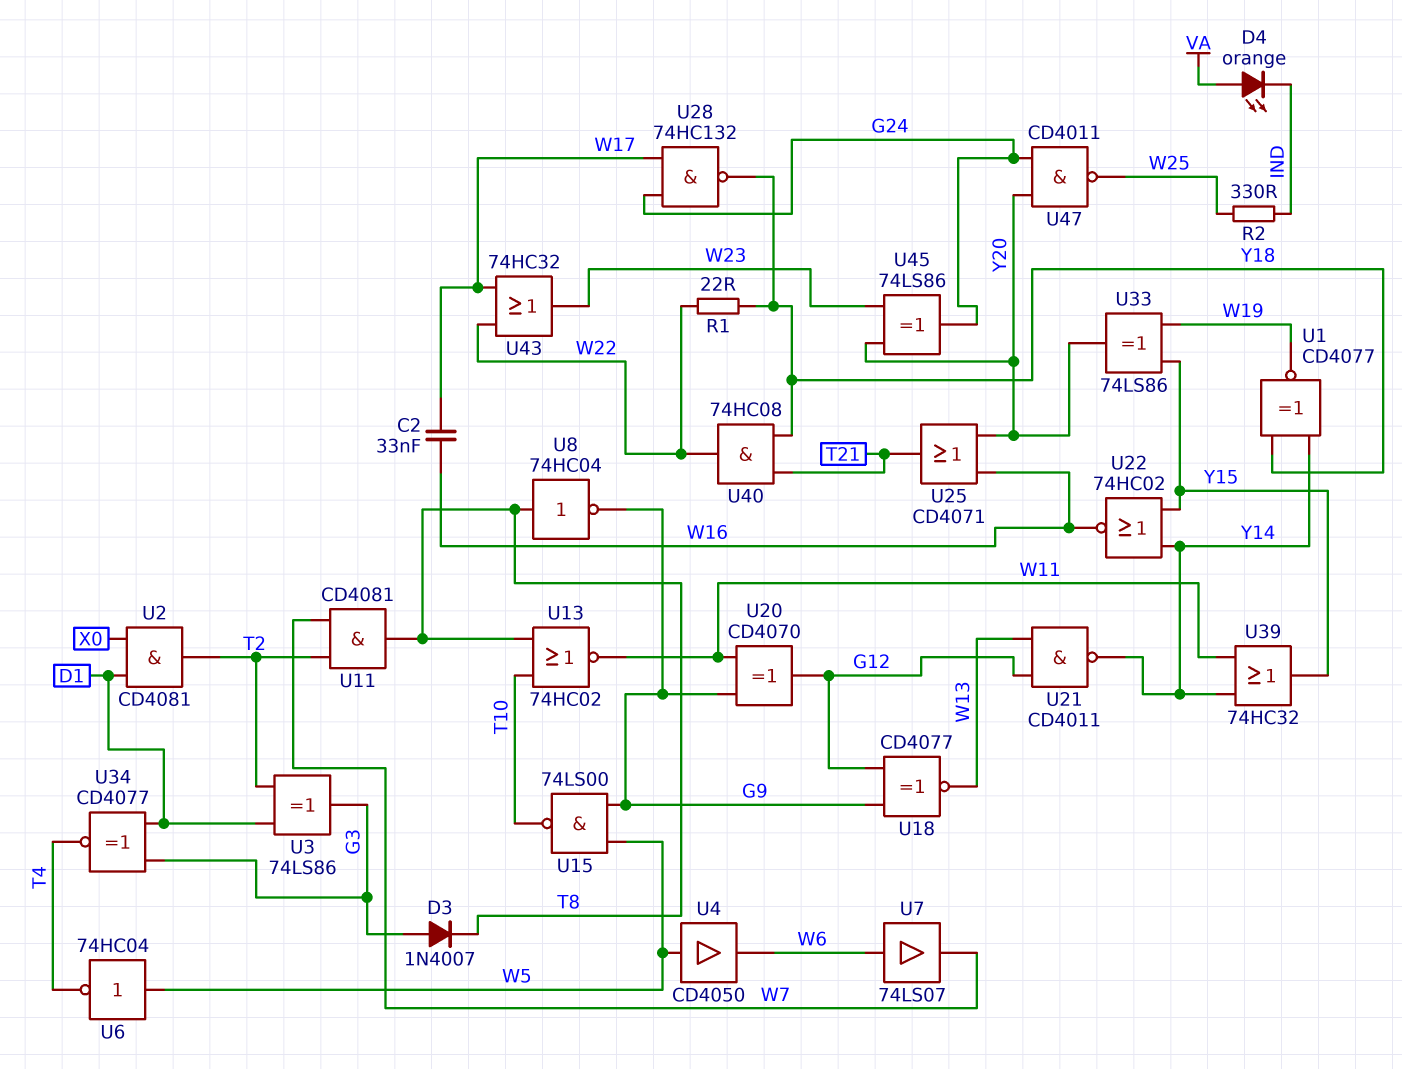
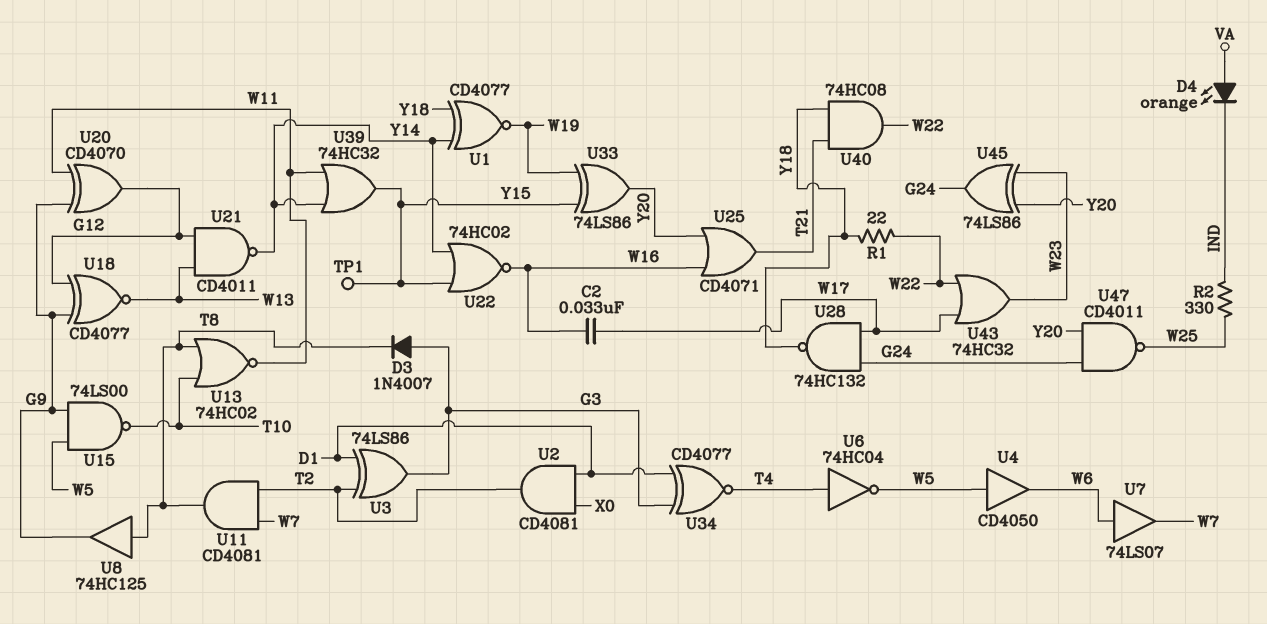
TP1: none -> test point (Y15)
U6: NOT 74HC04 (in W5, out T4) -> NOT 74HC04 (in T4, out W5)
U8: NOT 74HC04 (in T8, out G9) -> buffer 74HC125 (in T8, out G9)

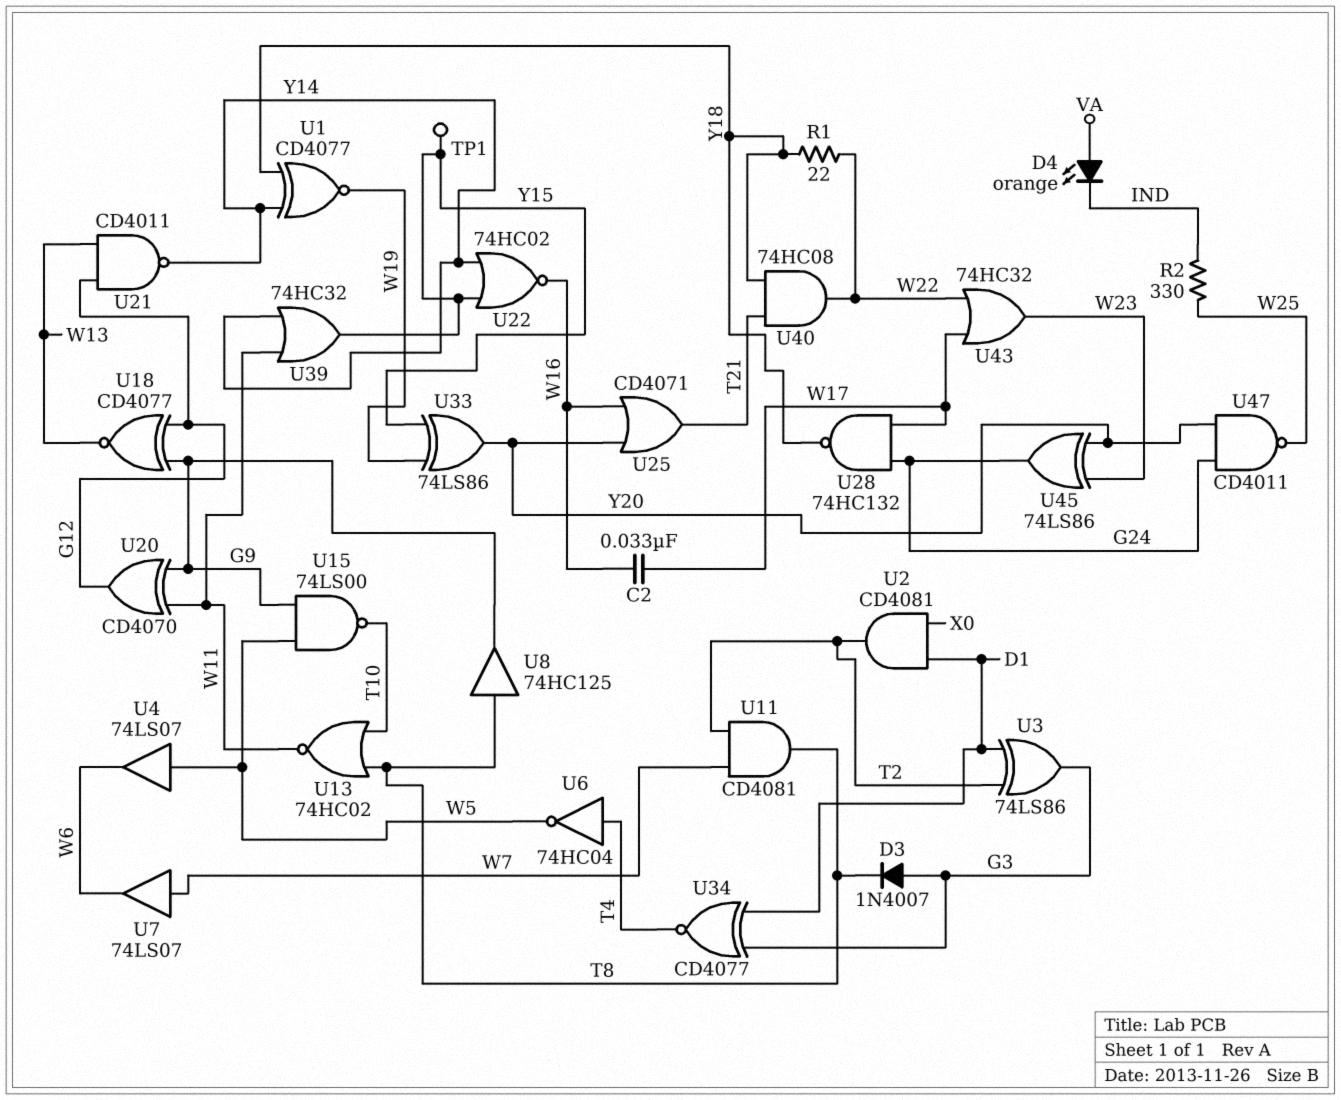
U4: buffer CD4050 (in W5, out W6) -> buffer 74LS07 (in W5, out W6)
U7: buffer 74LS07 (in W6, out W7) -> buffer 74LS07 (in W7, out W6)

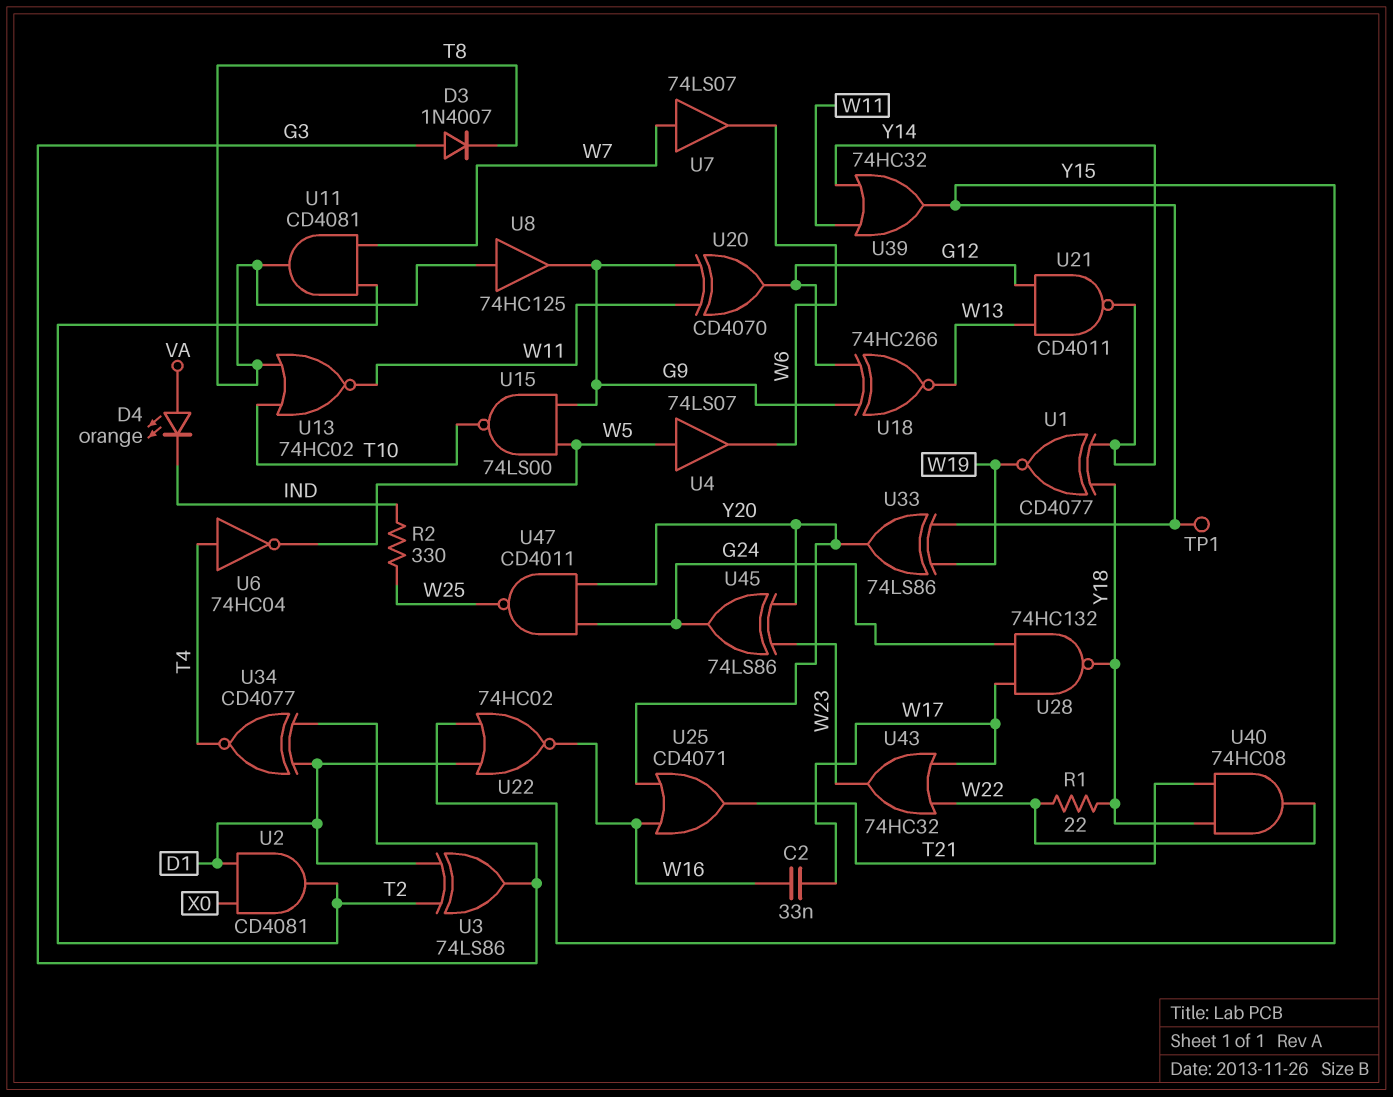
U18: XNOR CD4077 (in G9, in G12, out W13) -> XNOR 74HC266 (in G9, in G12, out W13)
U22: NOR 74HC02 (in Y14, in Y15, out W16) -> NOR 74HC02 (in D1, in Y15, out W16)

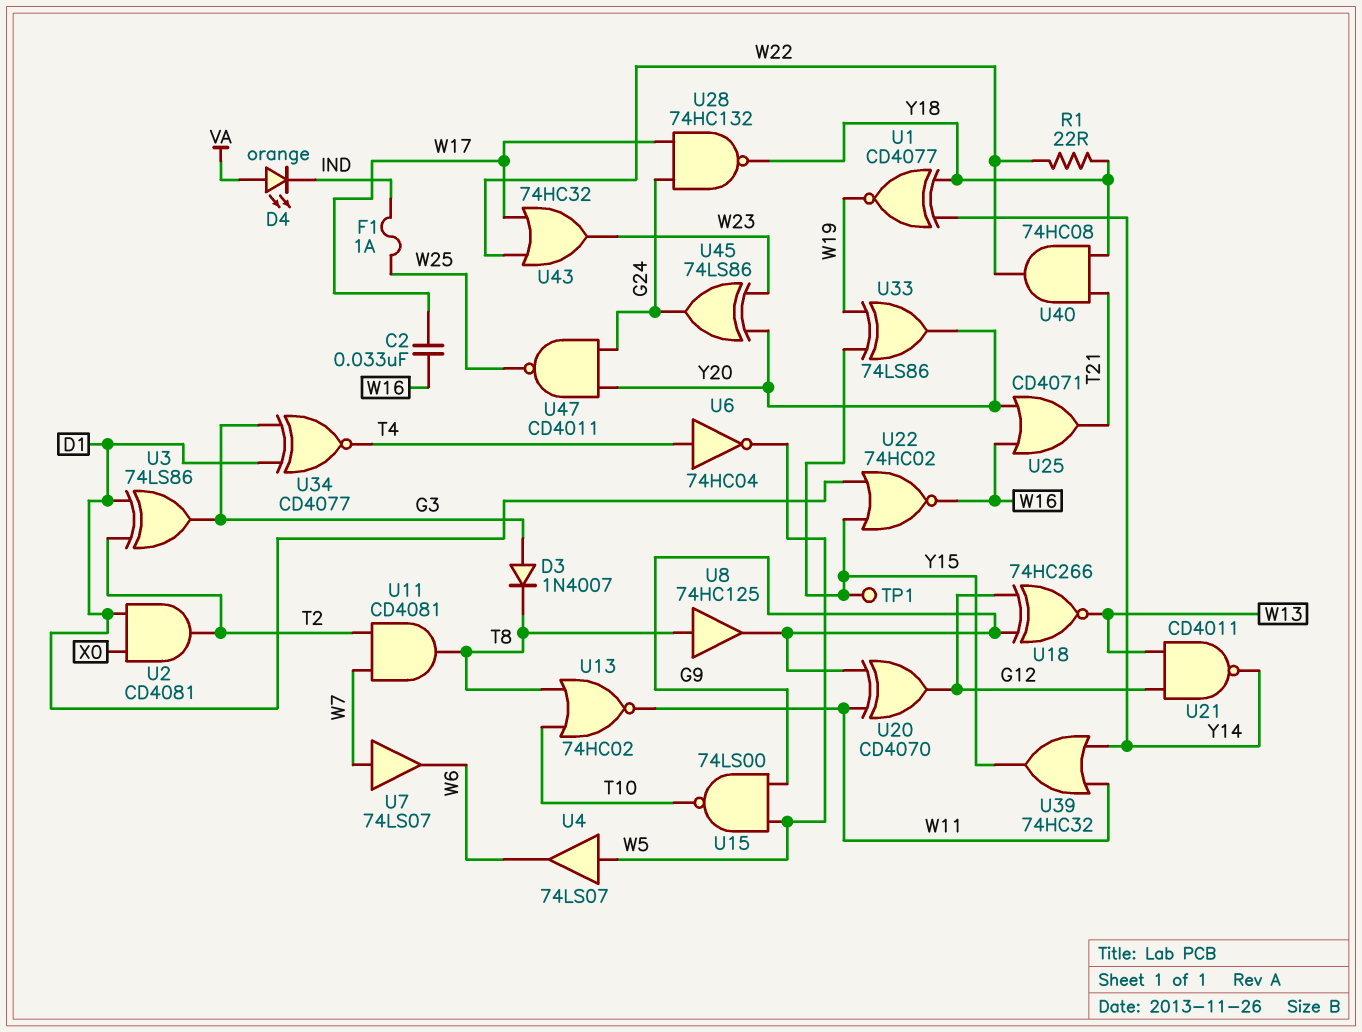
F1: none -> 1A (IND, W25)
R2: 330 (IND, W25) -> none

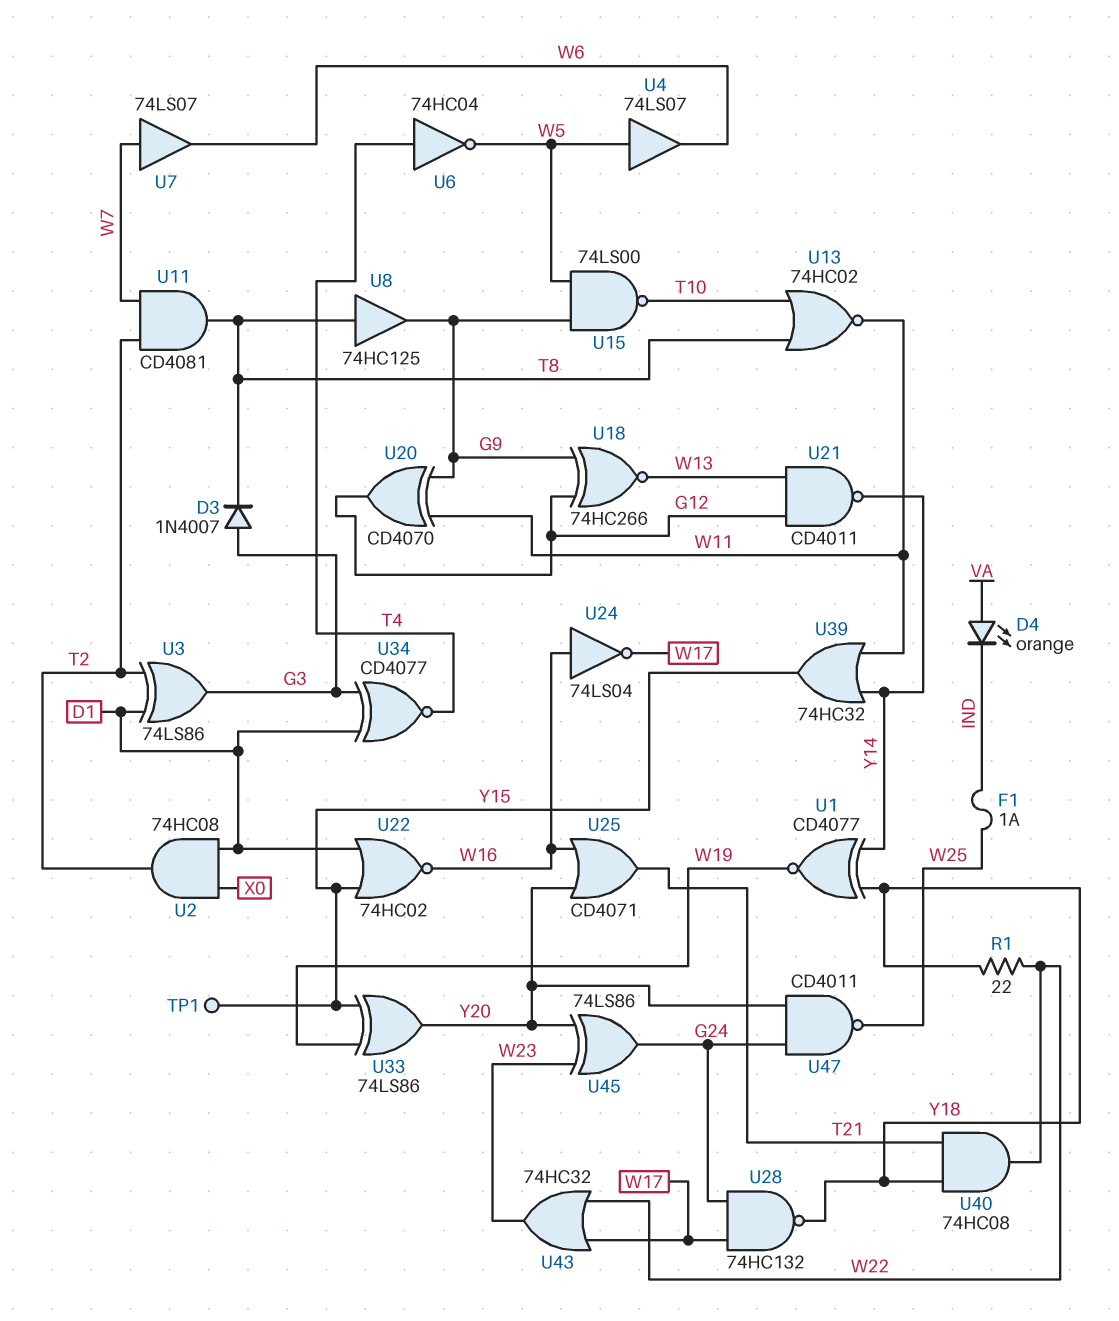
C2: 33nF (W16, W17) -> none
U2: AND CD4081 (in D1, in X0, out T2) -> AND 74HC08 (in D1, in X0, out T2)
U24: none -> NOT 74LS04 (in W16, out W17)

